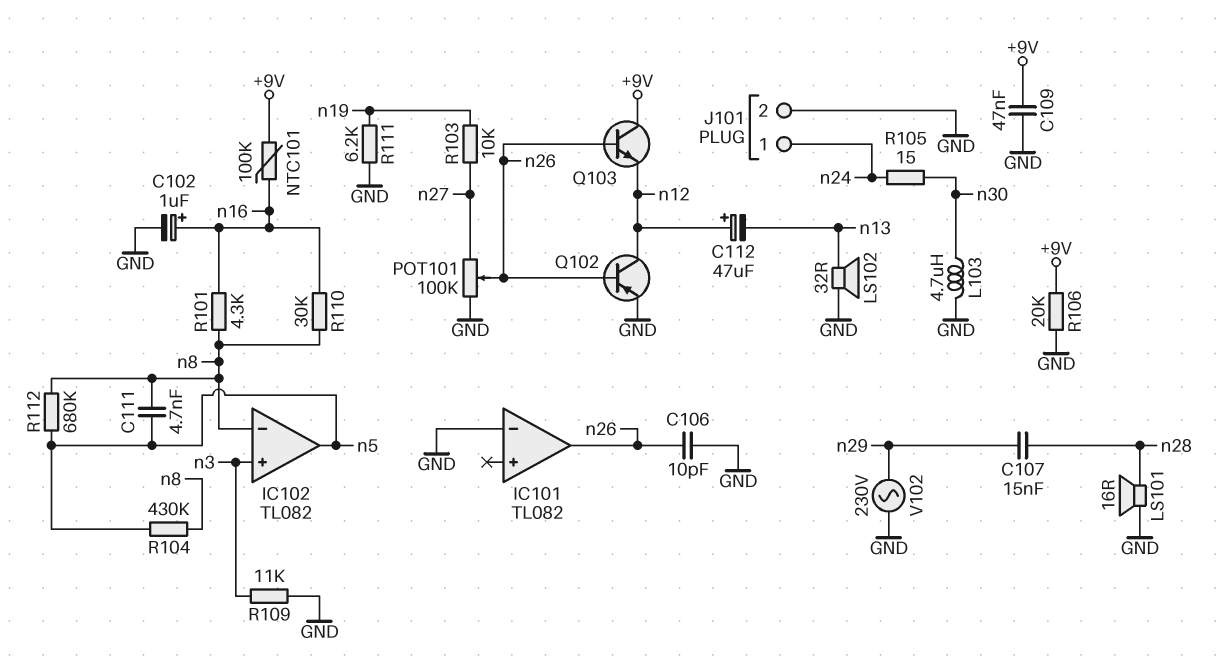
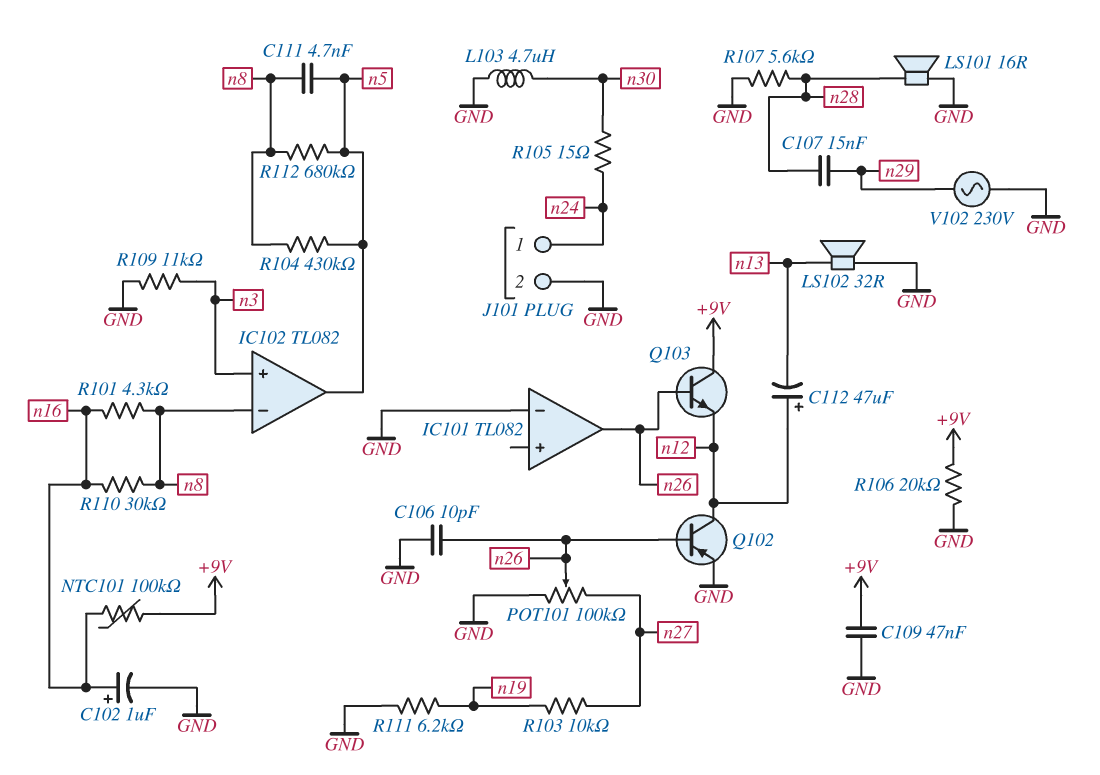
R107: none -> 5.6k (GND, n28)

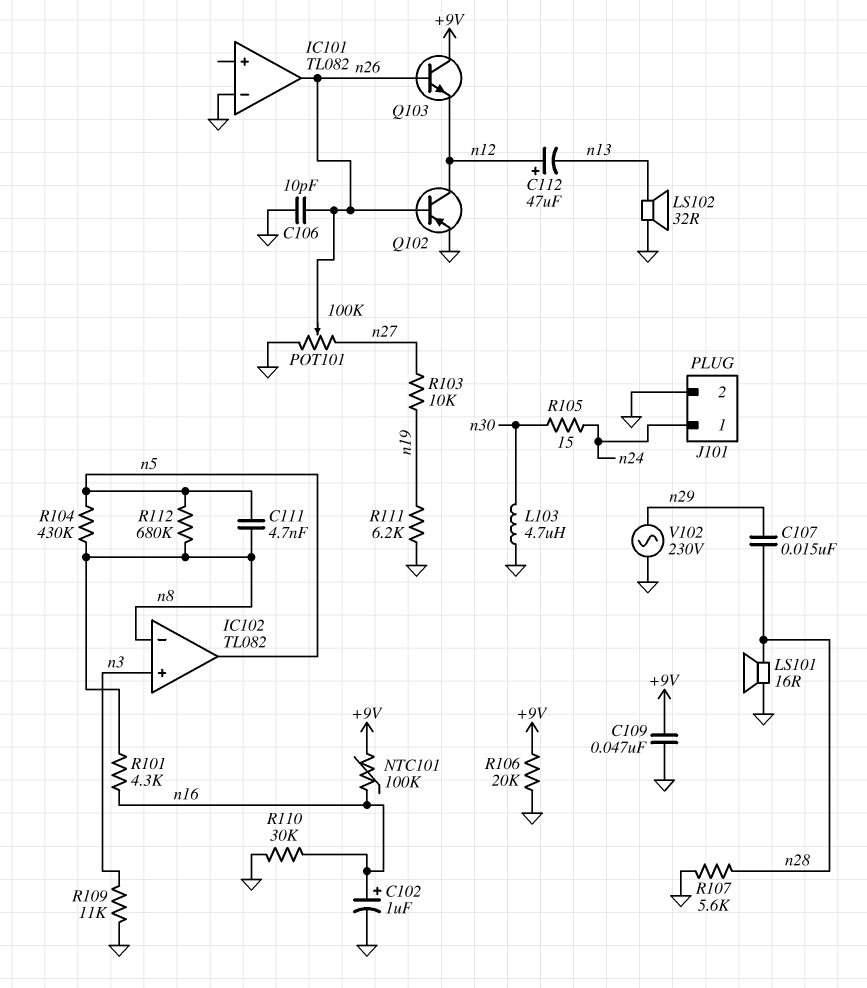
R110: 30k (n8, n16) -> 30k (GND, n16)

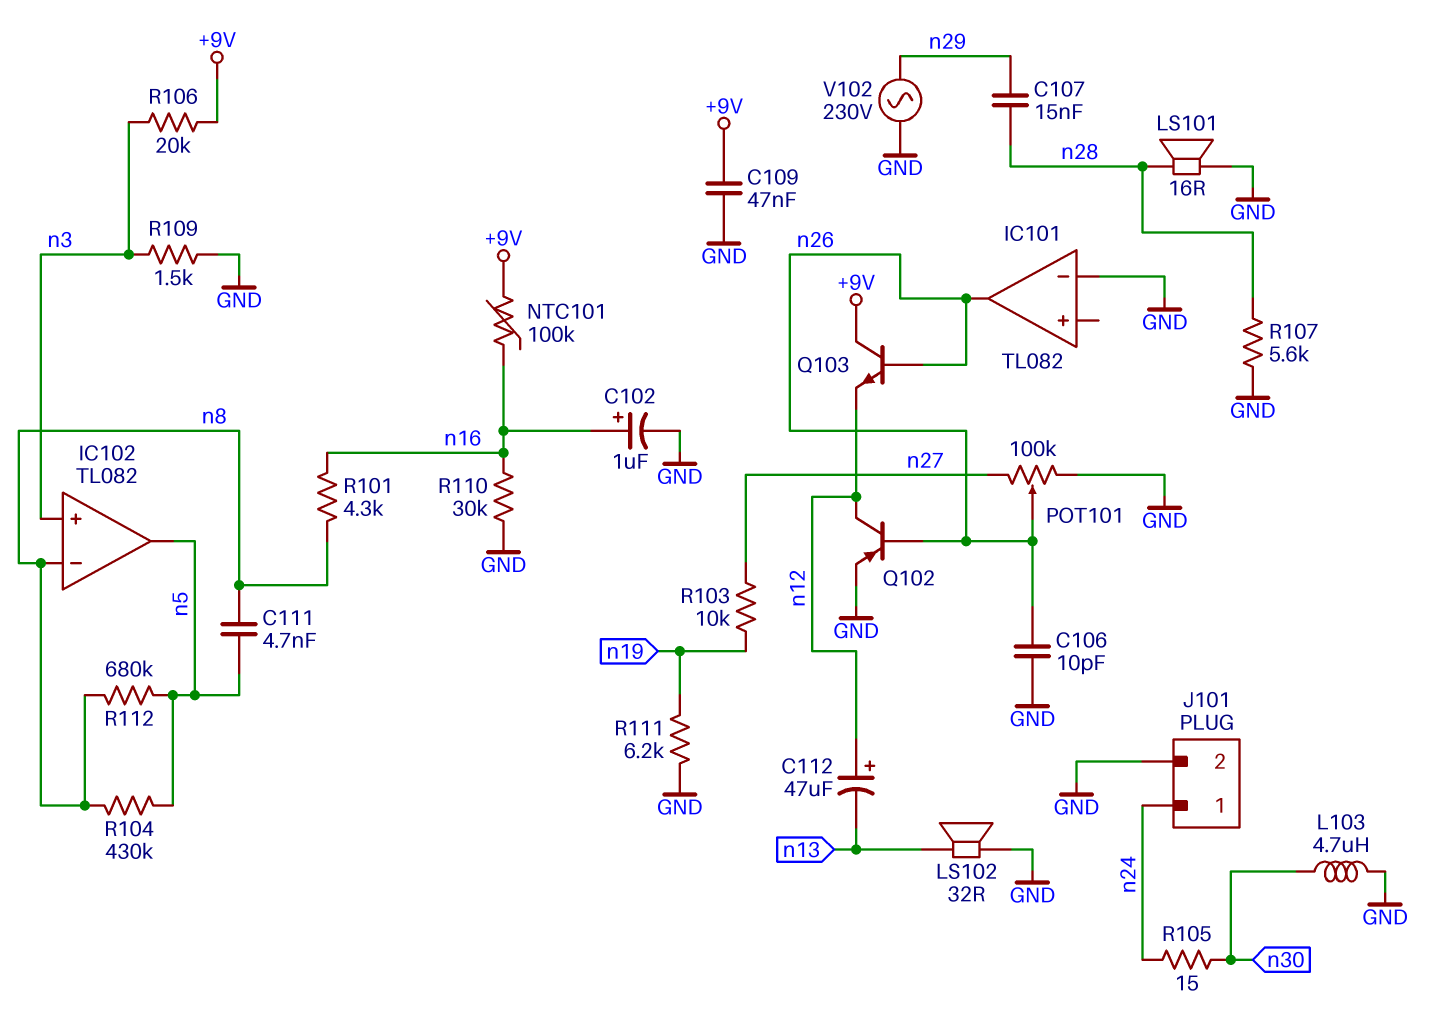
R106: 20k (+9V, GND) -> 20k (+9V, n3)
R109: 11k (GND, n3) -> 1.5k (GND, n3)

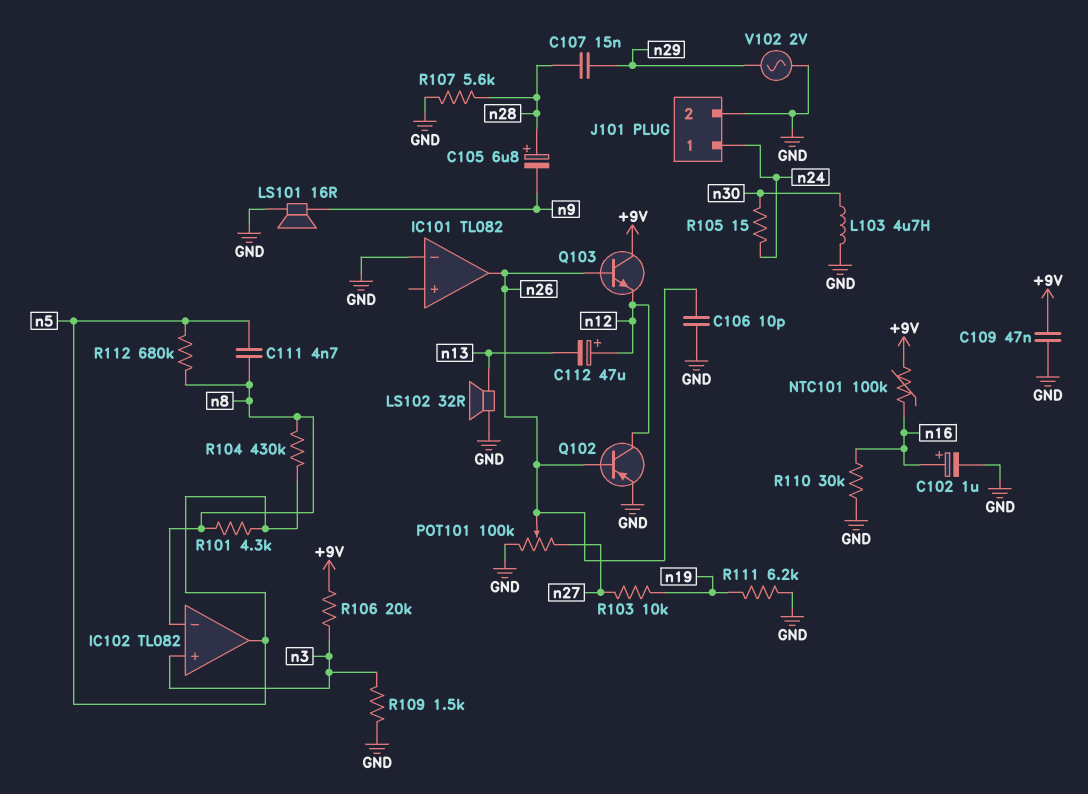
C105: none -> 6.8uF (plus n28, minus n9)
LS101: speaker 16R (GND, n28) -> speaker 16R (GND, n9)
R101: 4.3k (n8, n16) -> 4.3k (n5, n8)
V102: AC 230V (GND, n29) -> AC 2V (GND, n29)

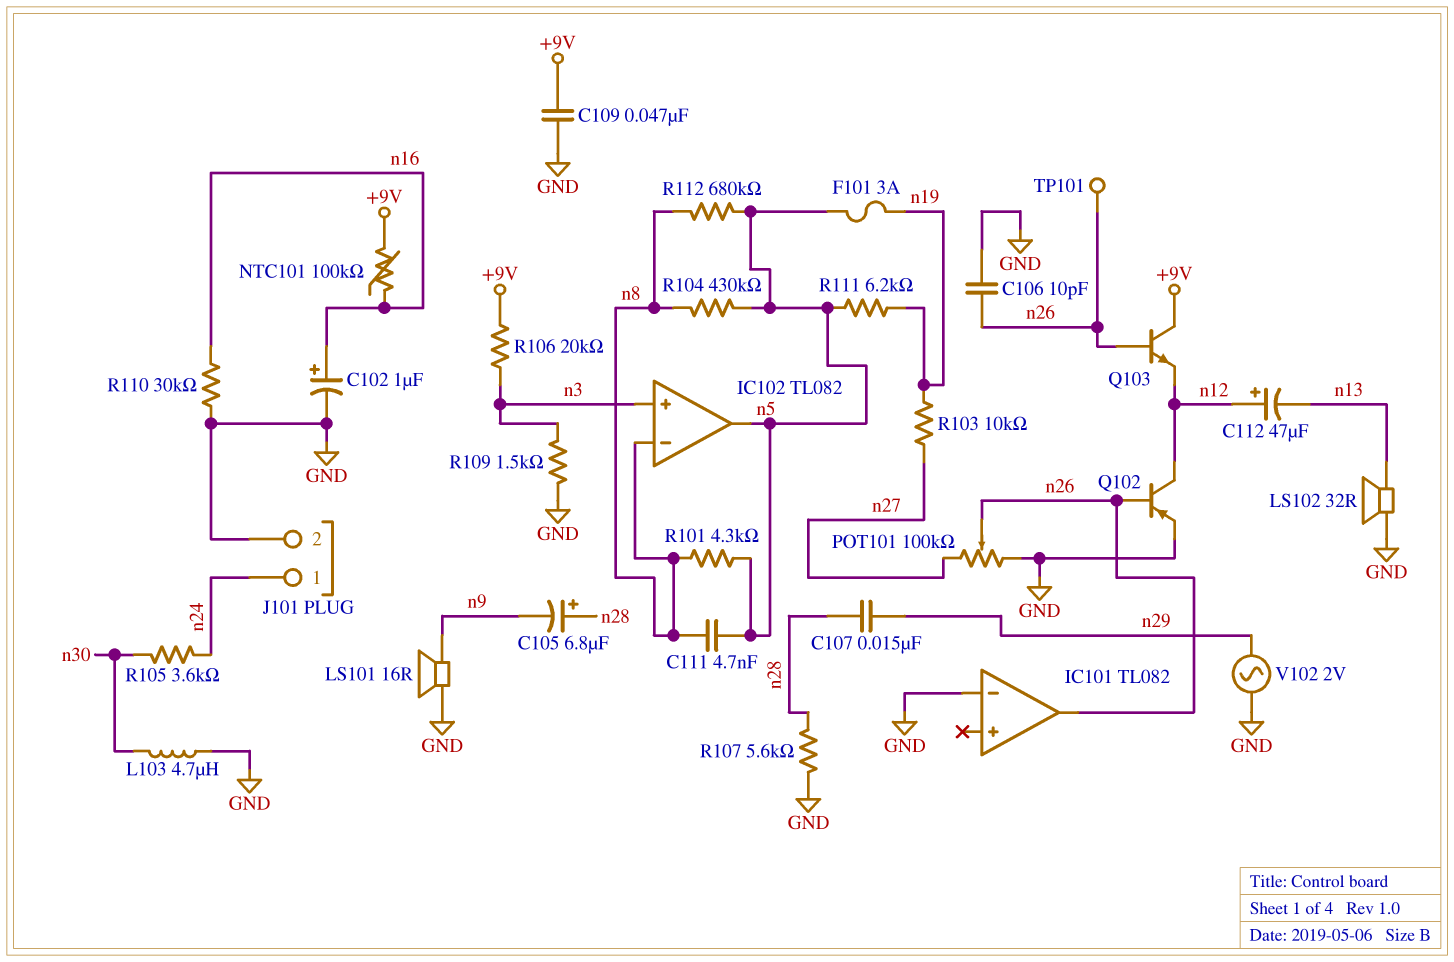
F101: none -> 3A (n5, n19)
R105: 15 (n24, n30) -> 3.6k (n24, n30)
R111: 6.2k (GND, n19) -> 6.2k (n5, n19)
TP101: none -> test point (n26)

